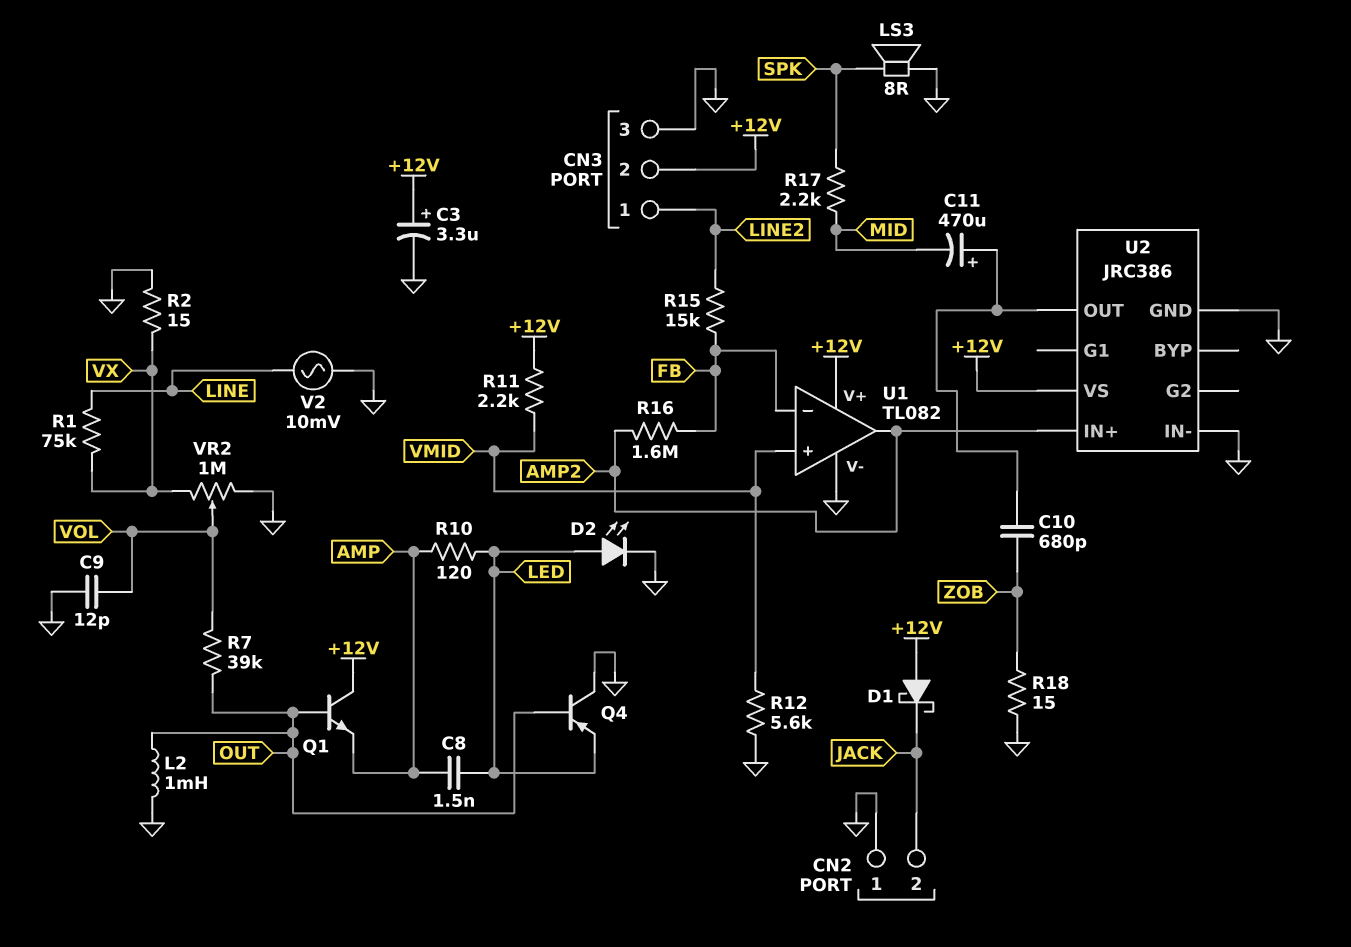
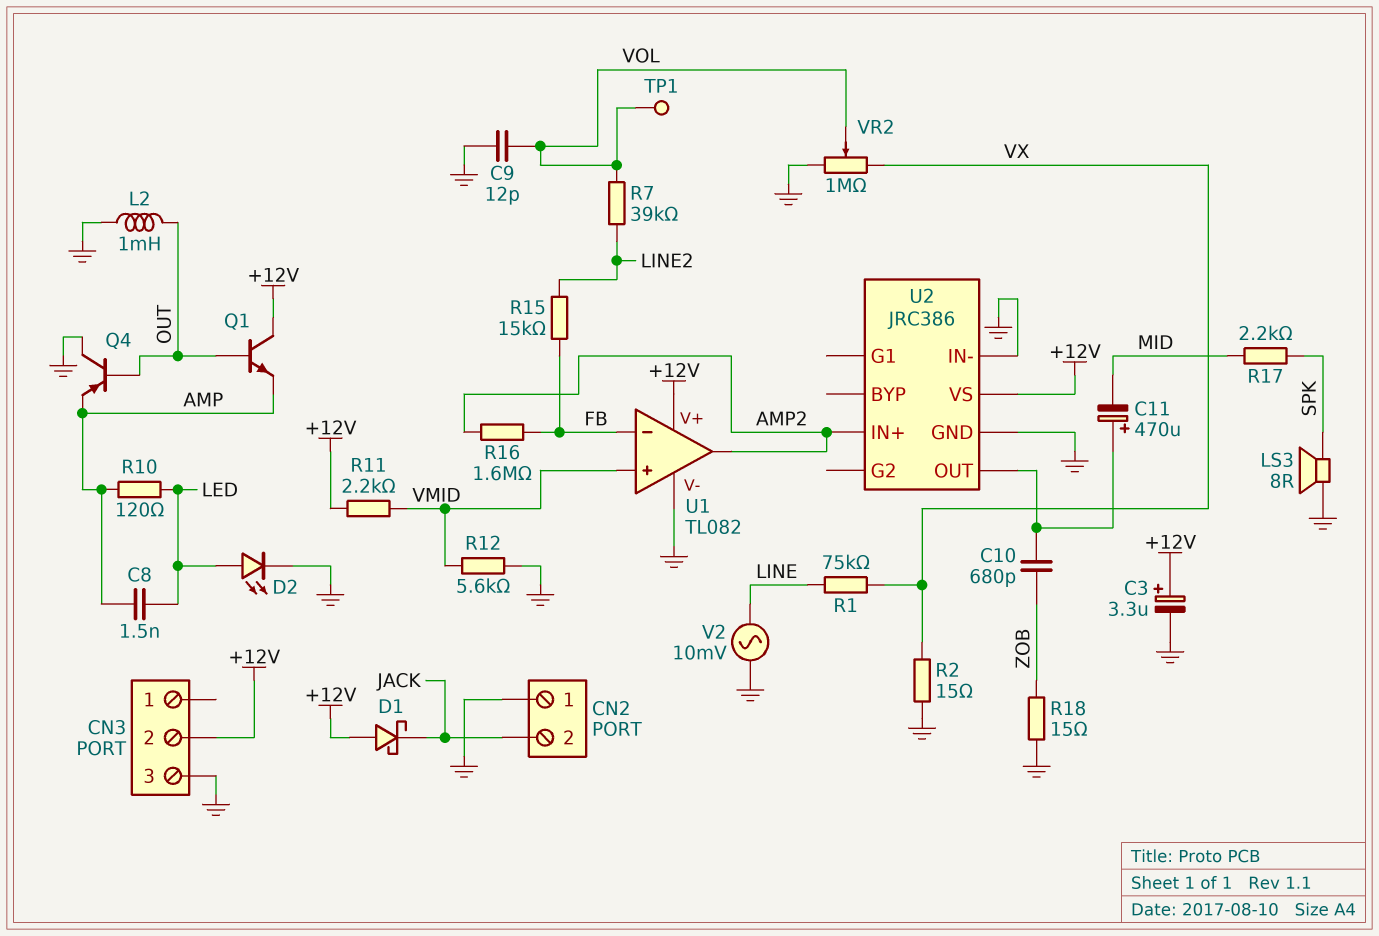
CN3 pin 1: LINE2 -> none
Q4: PNP (B OUT, C GND, E LED) -> PNP (B OUT, C GND, E AMP)
R7: 39k (OUT, VOL) -> 39k (LINE2, VOL)
TP1: none -> test point (VOL)

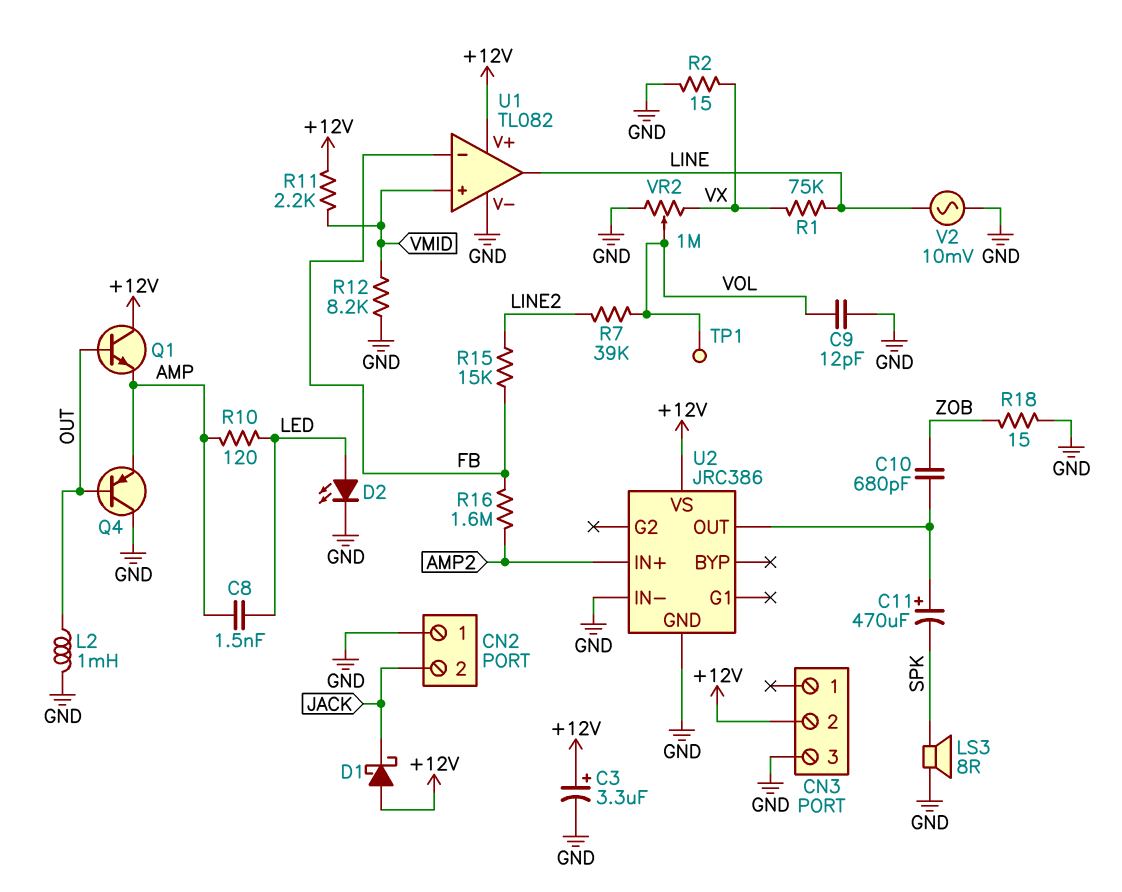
C11: 470uF (plus U2/OUT, minus MID) -> 470uF (plus U2/OUT, minus SPK)
R12: 5.6k (GND, VMID) -> 8.2k (GND, VMID)
R17: 2.2k (MID, SPK) -> none
U1 pin out: AMP2 -> LINE

